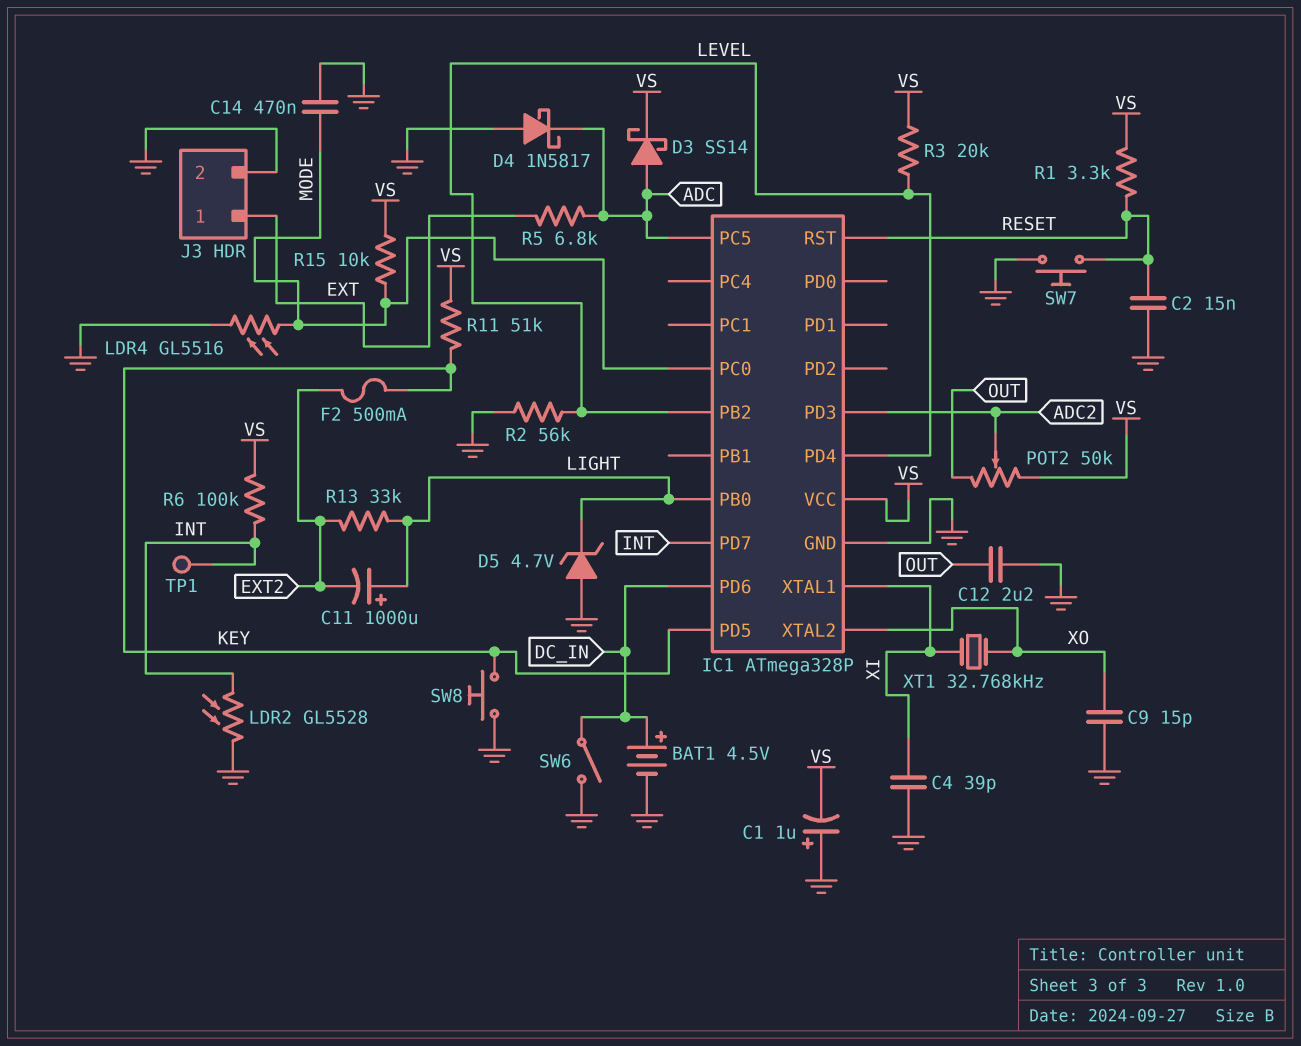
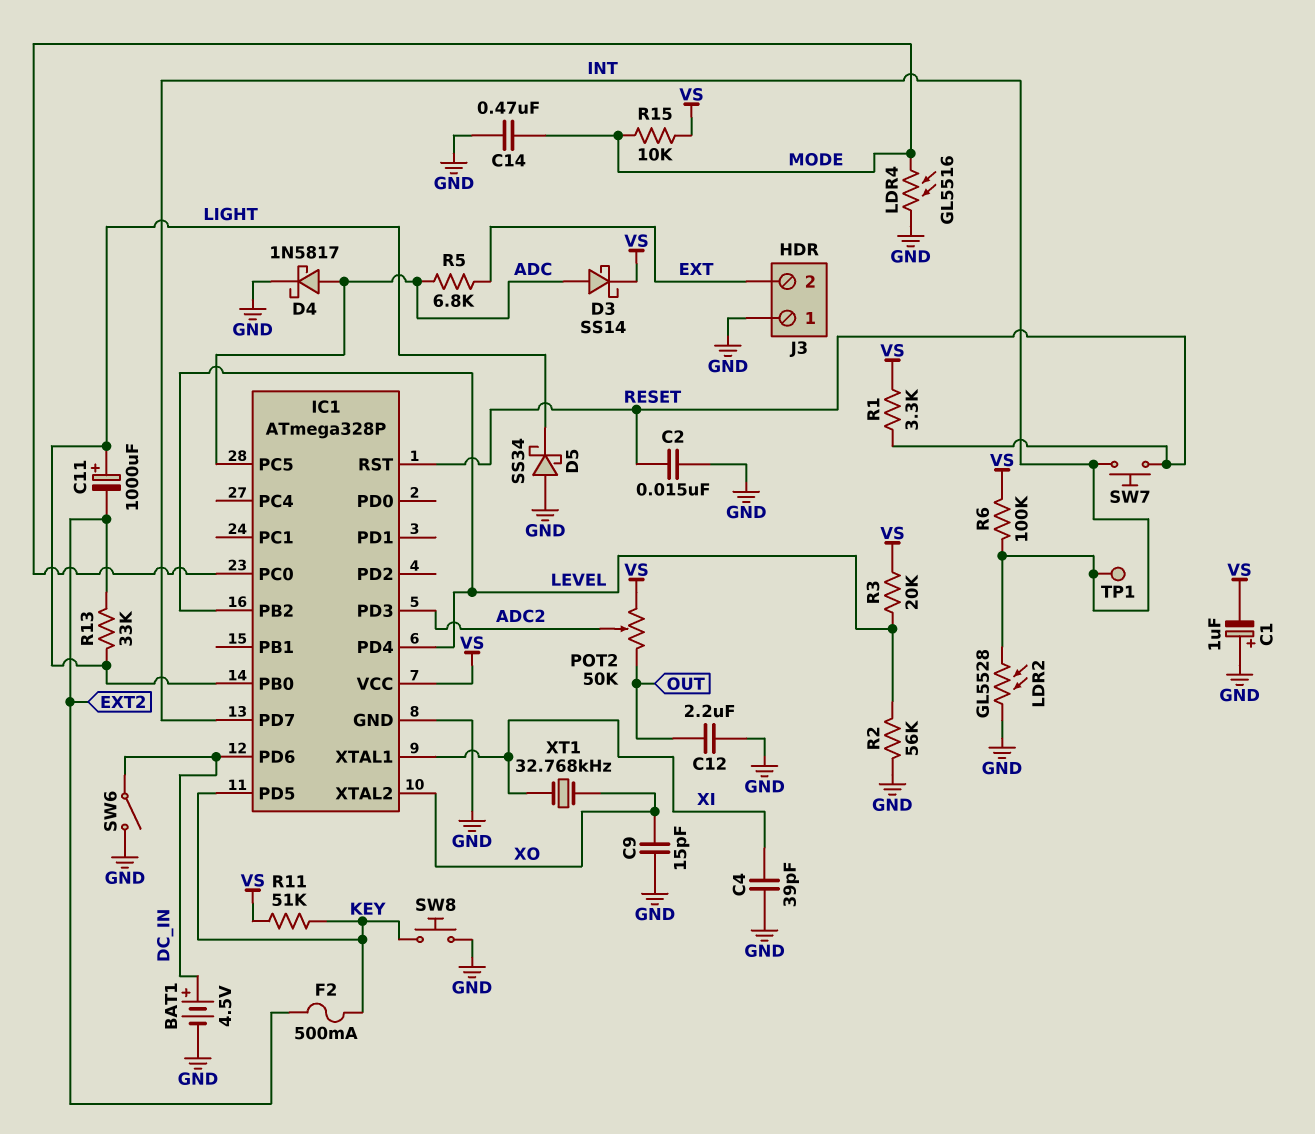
D4: schottky 1N5817 (A GND, K ADC) -> schottky 1N5817 (A ADC, K GND)
D5: zener 4.7V (A GND, K LIGHT) -> schottky SS34 (A GND, K LIGHT)
J3 pin 1: EXT -> GND
J3 pin 2: GND -> EXT
SW7: button (GND, RESET) -> button (INT, RESET)

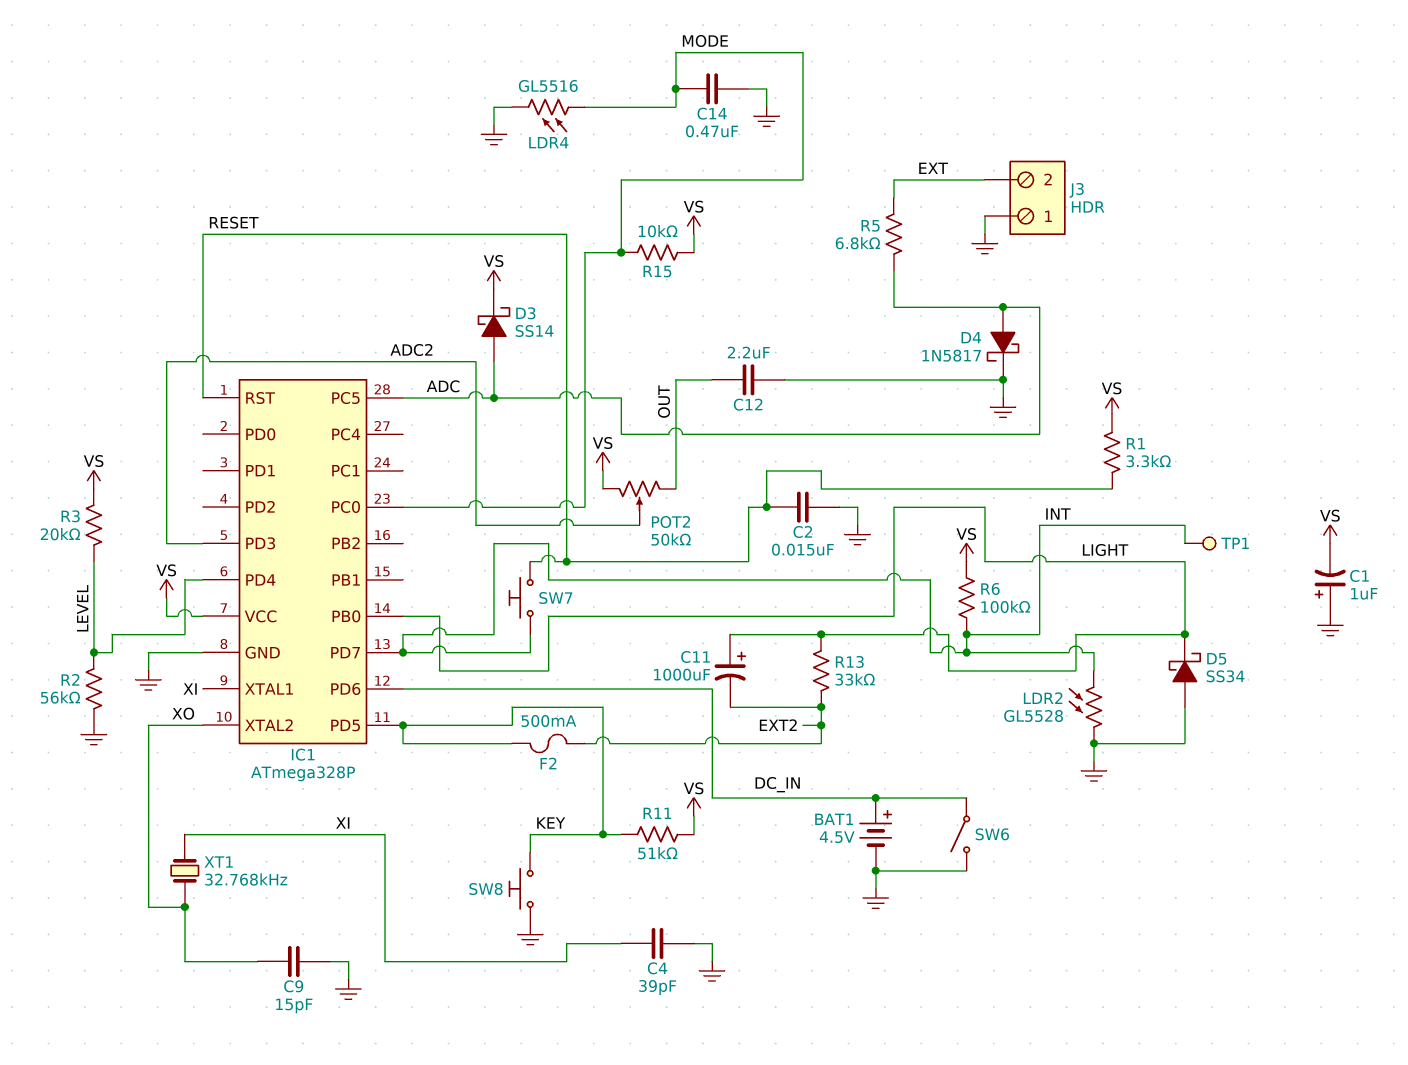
IC1 pin PB2: LEVEL -> none

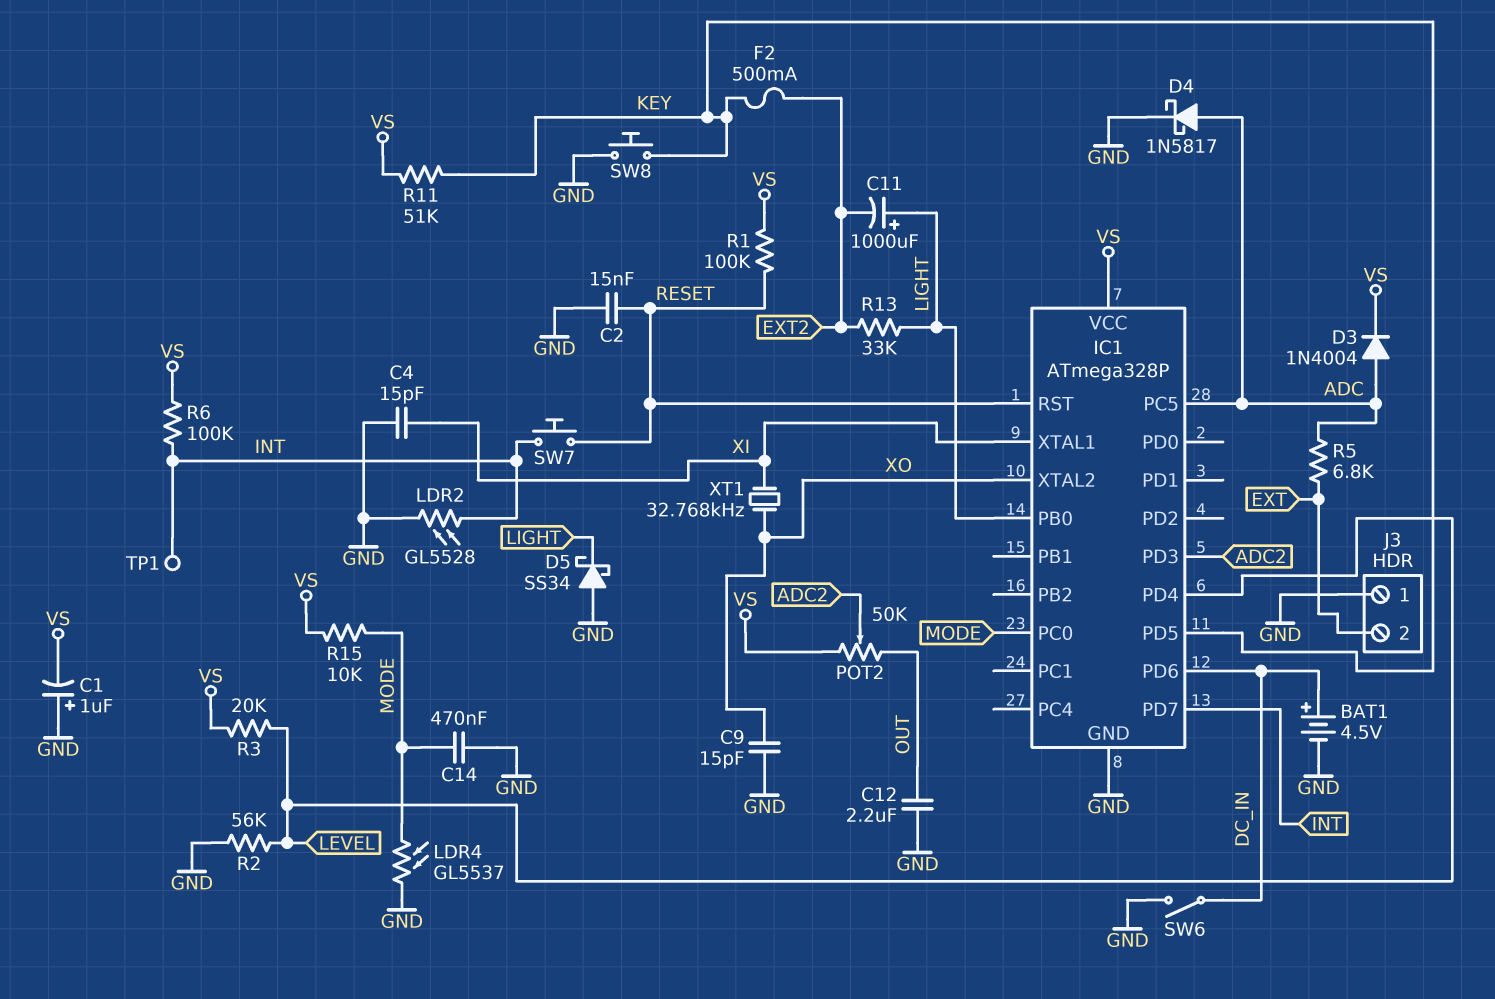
C4: 39pF (GND, XI) -> 15pF (GND, XI)
D3: schottky SS14 (A ADC, K VS) -> diode 1N4004 (A ADC, K VS)
LDR4: GL5516 (GND, MODE) -> GL5537 (GND, MODE)
R1: 3.3k (RESET, VS) -> 100k (RESET, VS)

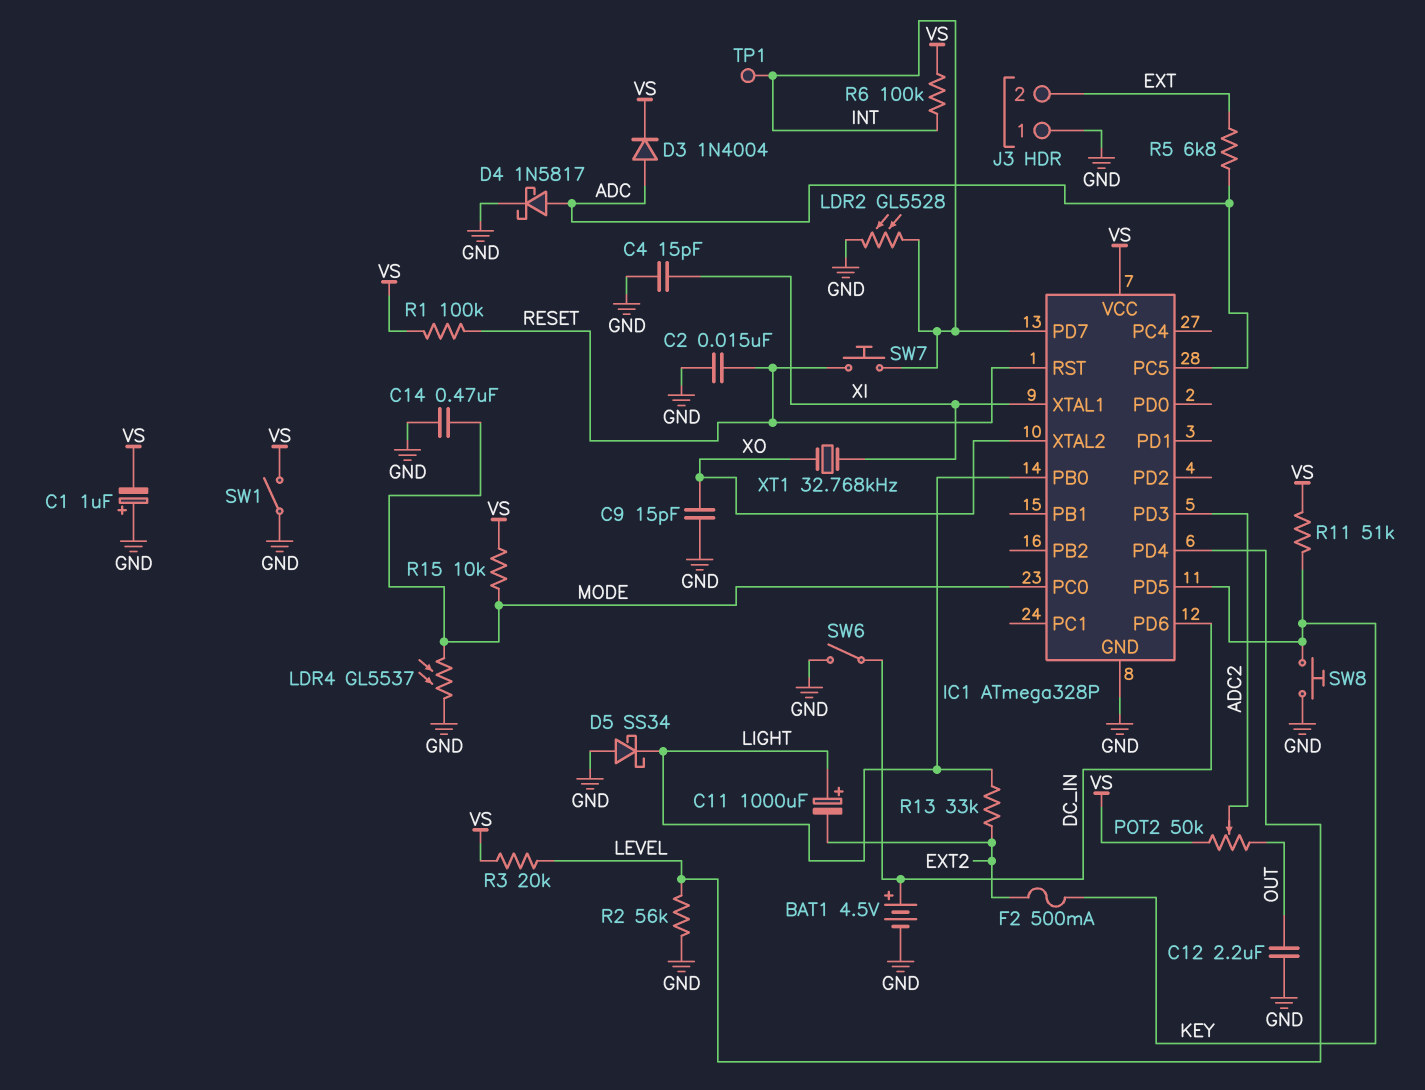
SW1: none -> switch (GND, VS)

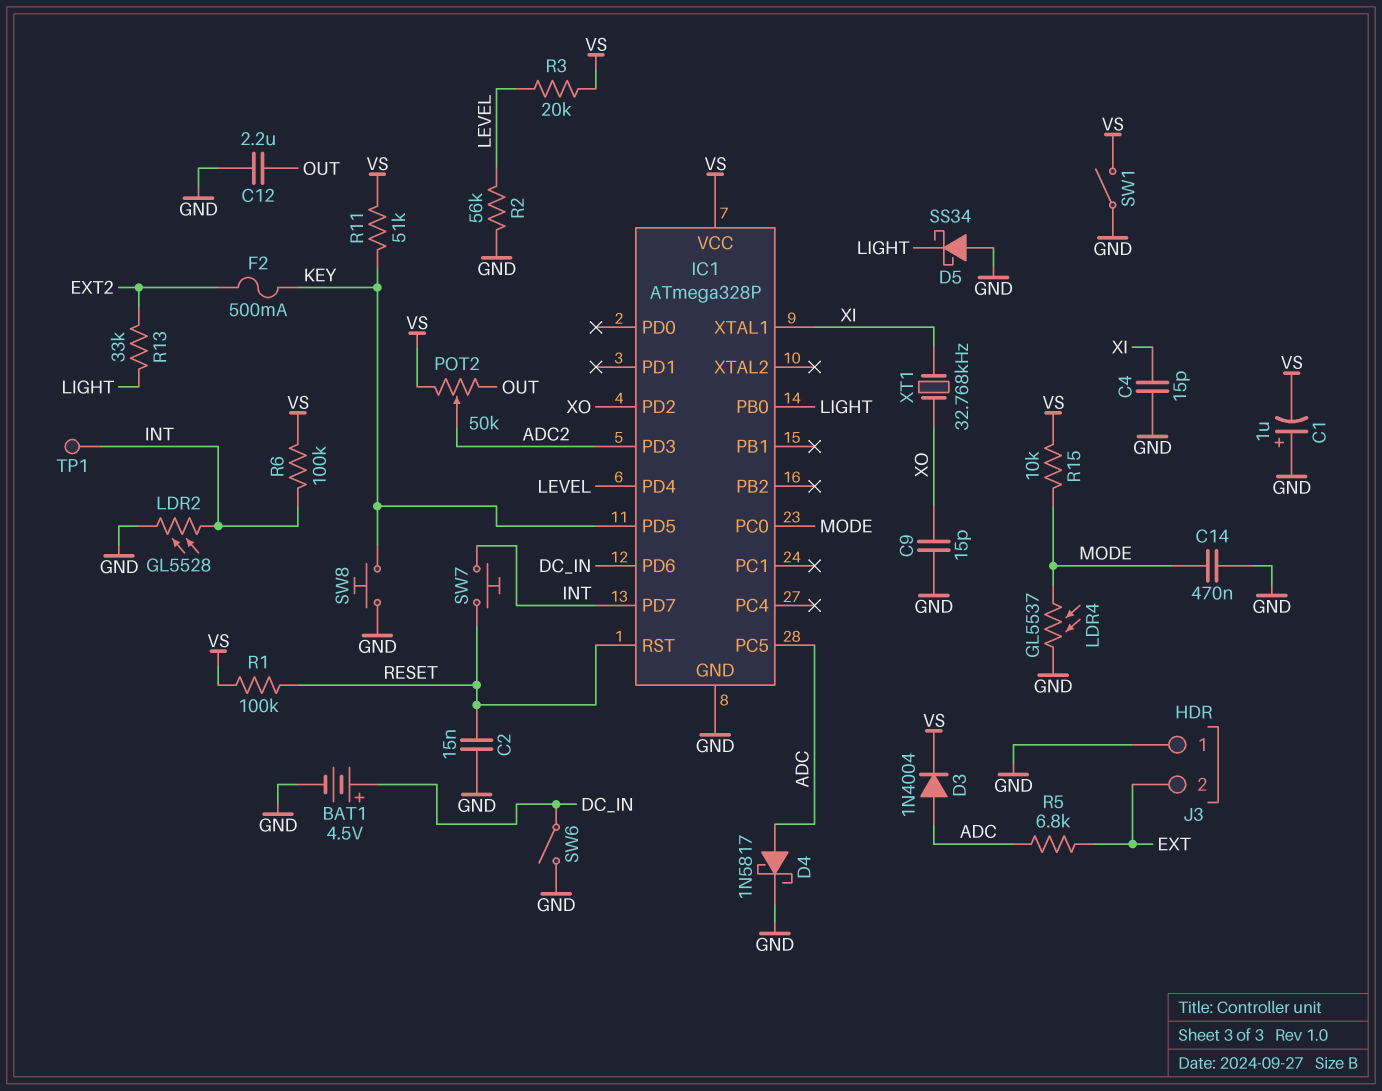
C11: 1000uF (plus LIGHT, minus EXT2) -> none
IC1 pin PD2: none -> XO
IC1 pin XTAL2: XO -> none

